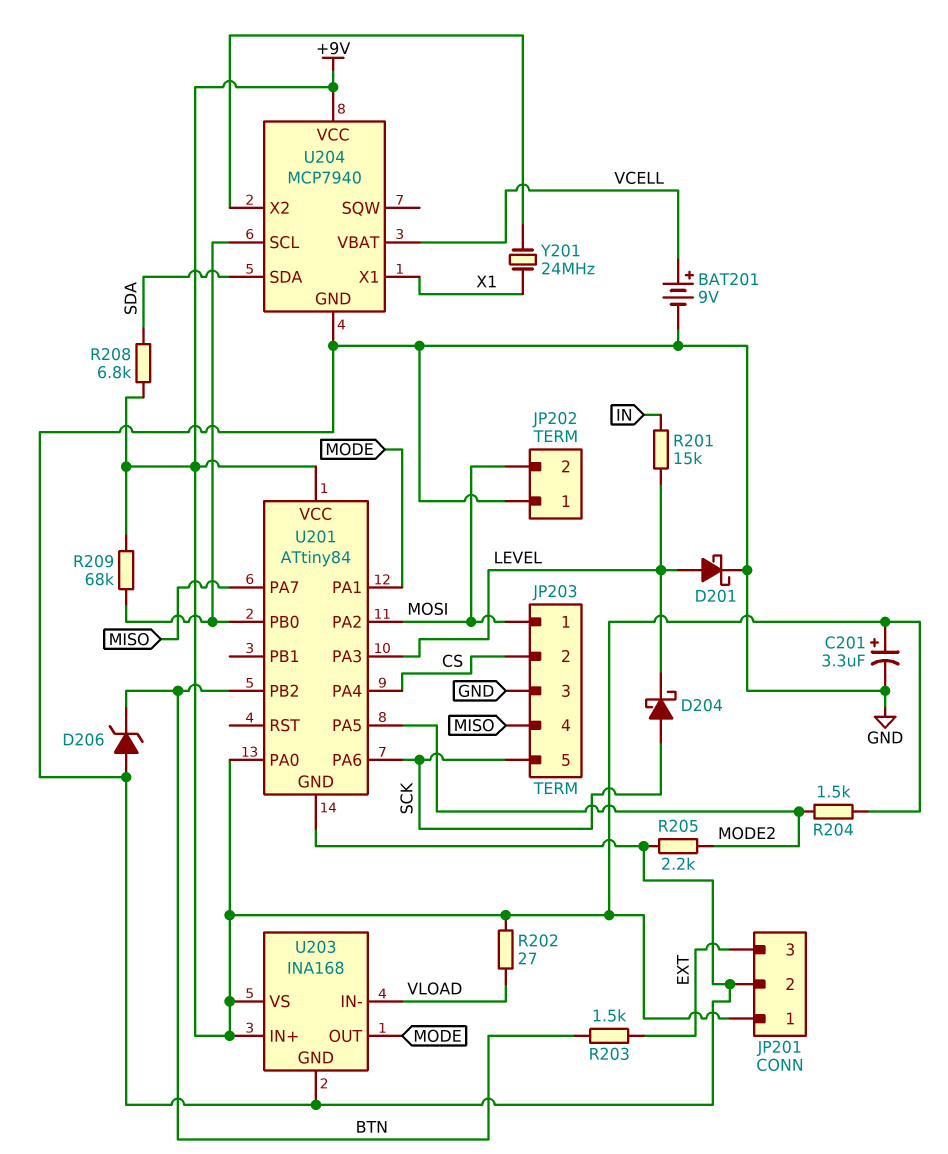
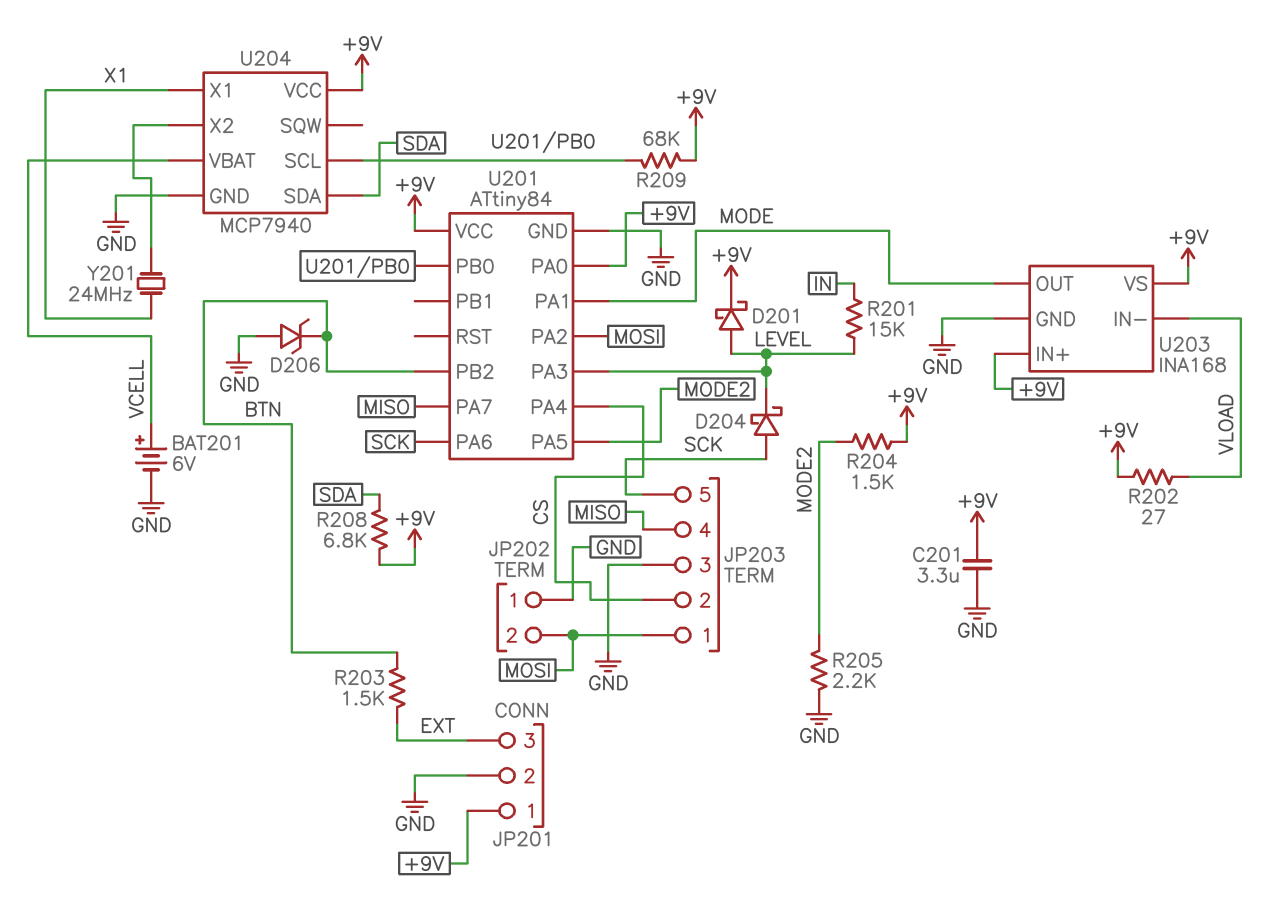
BAT201: 9V (plus VCELL, minus GND) -> 6V (plus VCELL, minus GND)
C201: 3.3uF (plus +9V, minus GND) -> 3.3uF (+9V, GND)
D201: schottky (A LEVEL, K GND) -> schottky (A LEVEL, K +9V)

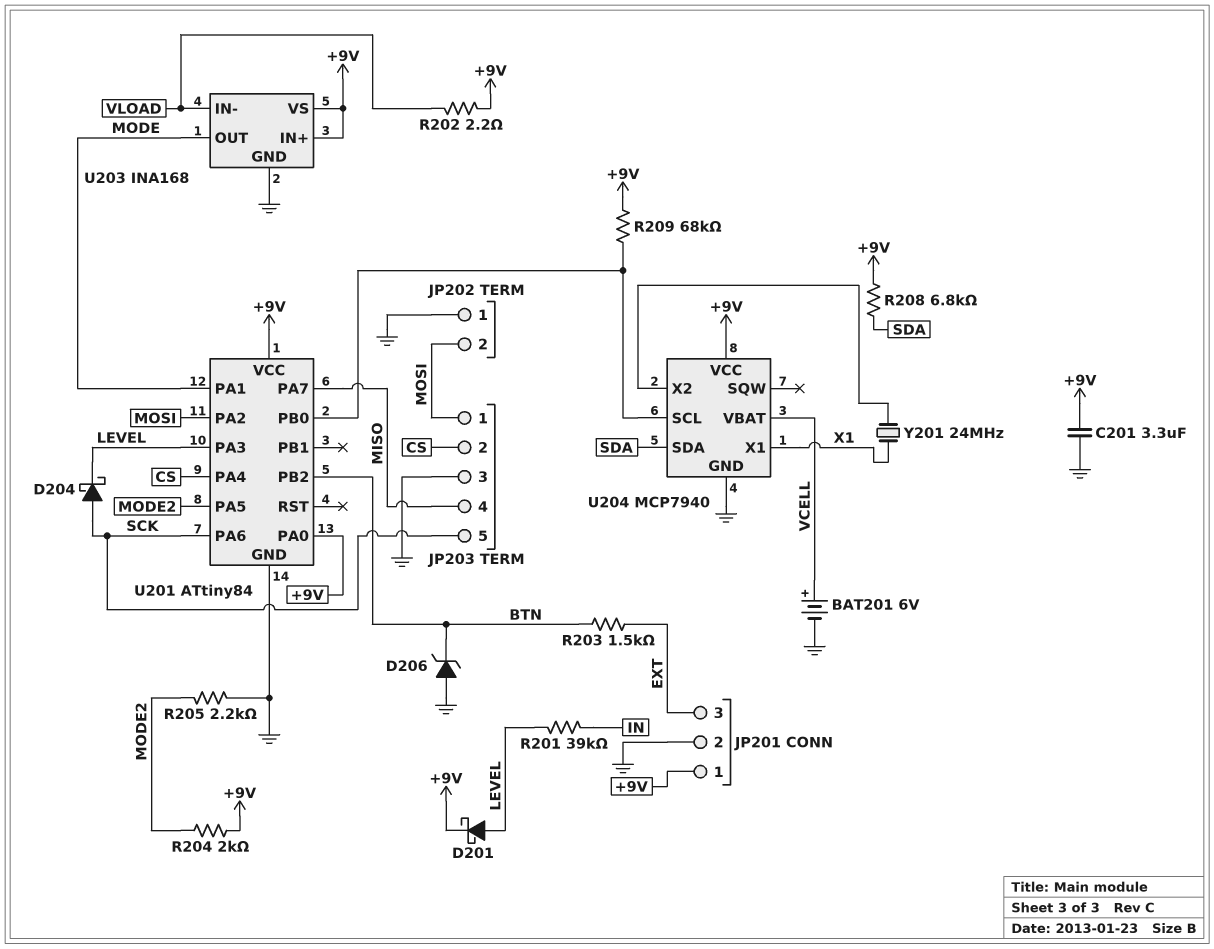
R201: 15k (IN, LEVEL) -> 39k (IN, LEVEL)
R202: 27 (+9V, VLOAD) -> 2.2 (+9V, VLOAD)
R204: 1.5k (+9V, MODE2) -> 2k (+9V, MODE2)

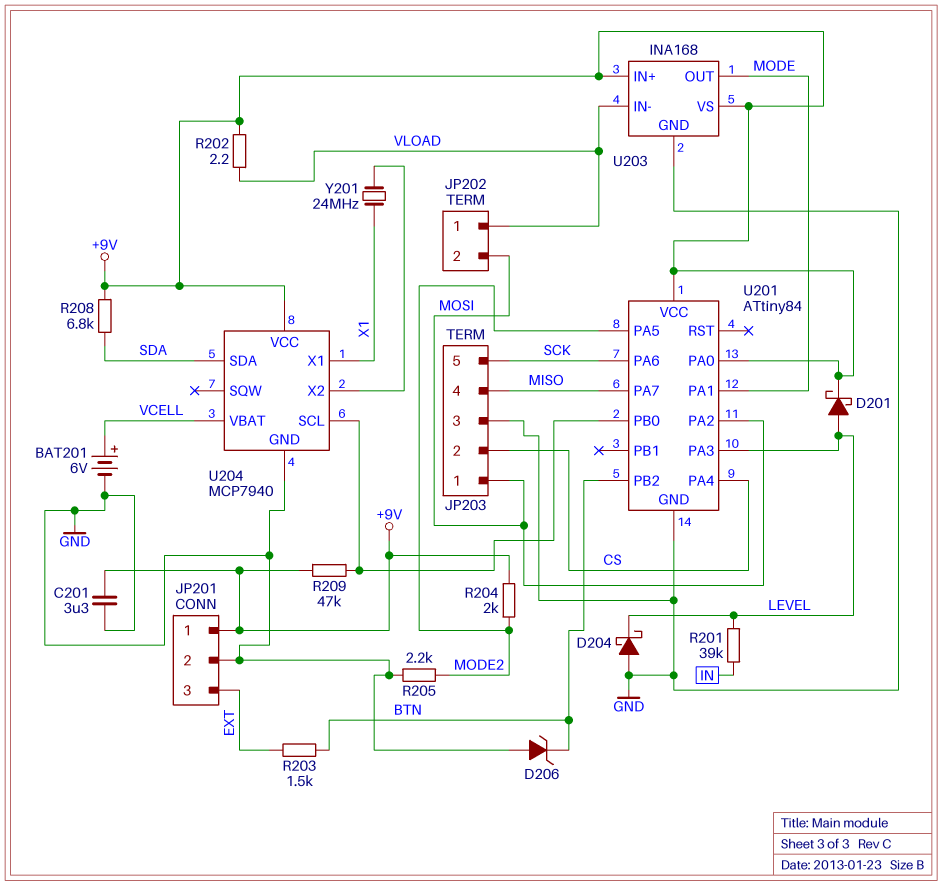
D204: schottky (A SCK, K LEVEL) -> schottky (A GND, K LEVEL)
JP202 pin 1: GND -> VLOAD
R209: 68k (+9V, U201/PB0) -> 47k (+9V, U201/PB0)

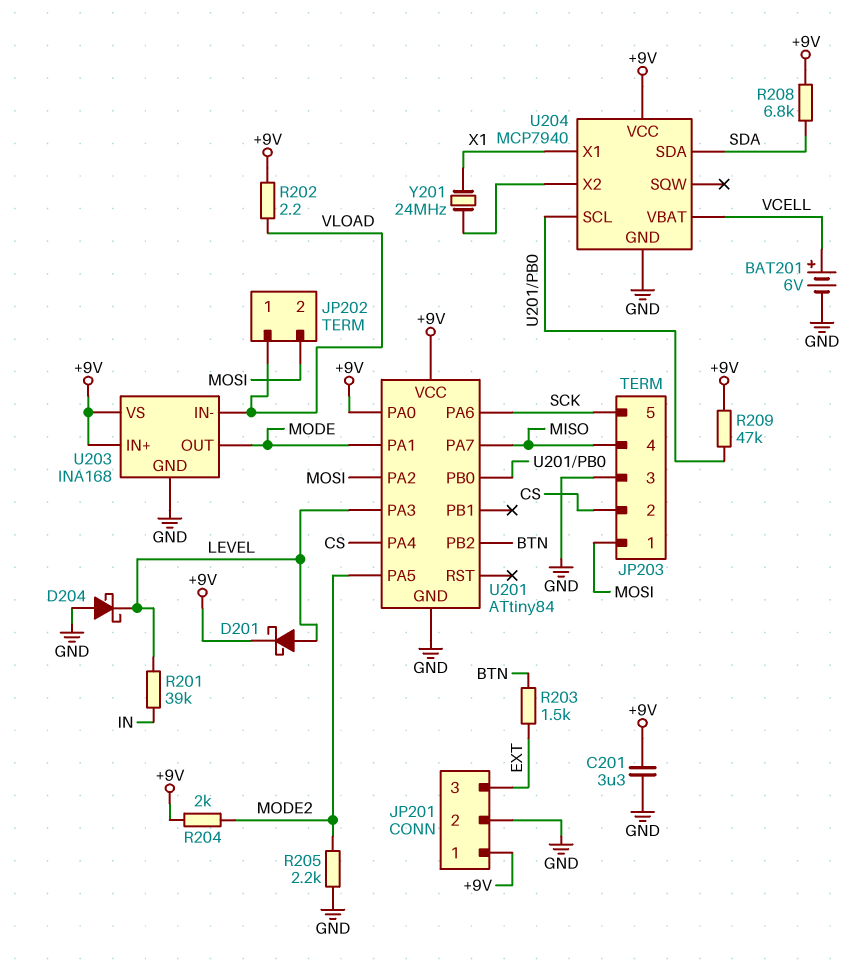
D206: zener (A GND, K BTN) -> none

